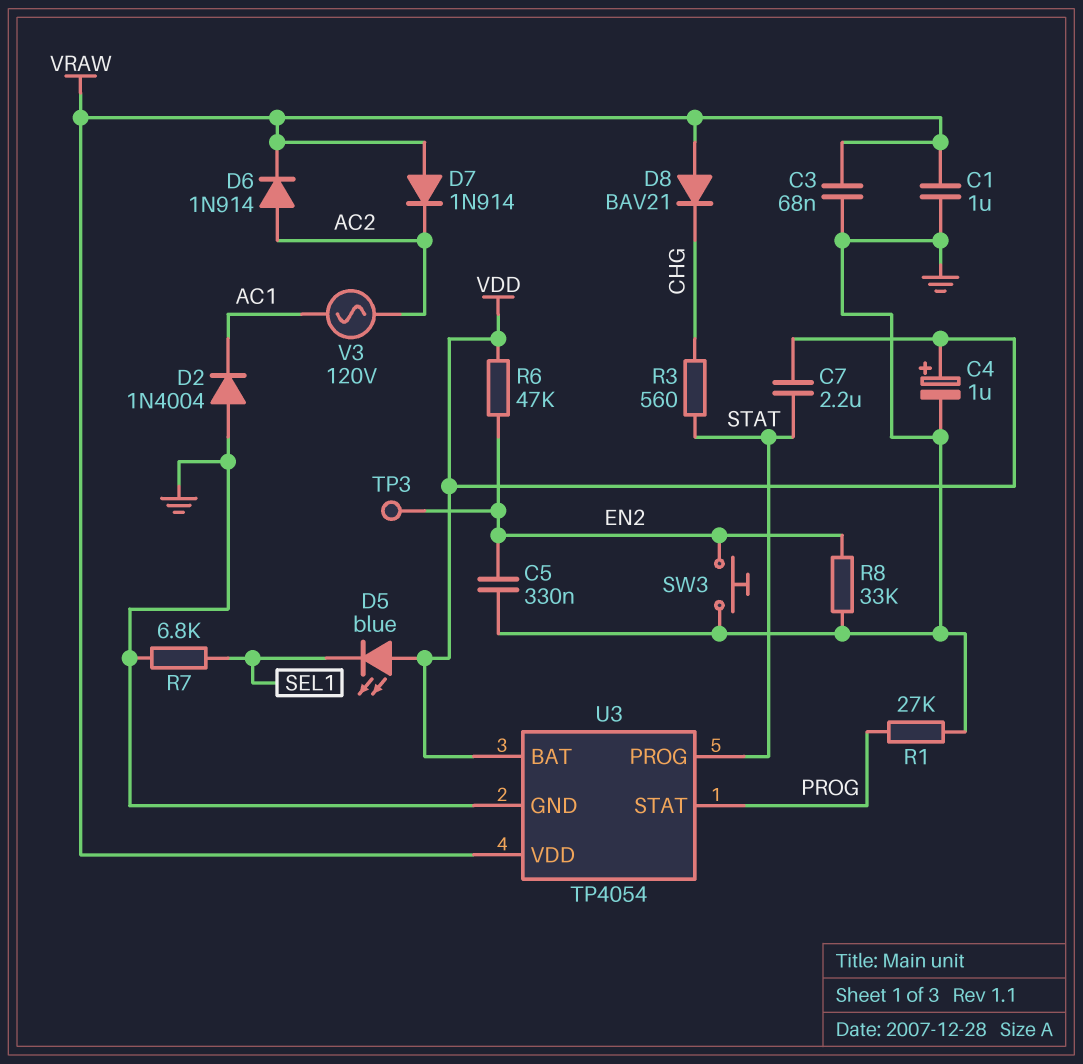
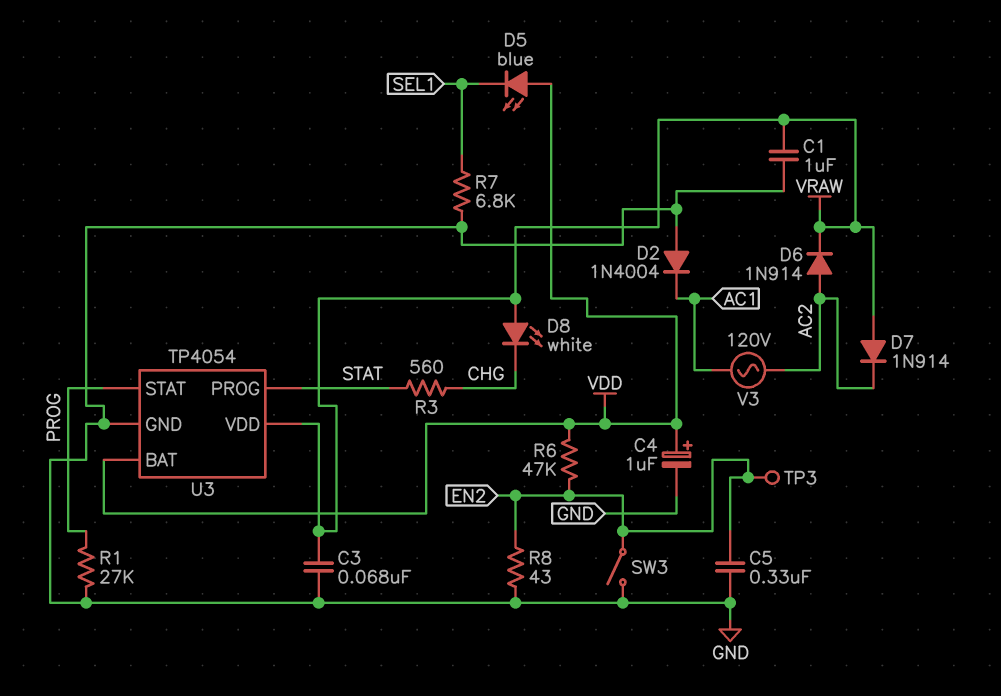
C7: 2.2uF (STAT, VDD) -> none
D8: diode BAV21 (A VRAW, K CHG) -> LED white (A VRAW, K CHG)
R8: 33k (EN2, GND) -> 43 (EN2, GND)
SW3: button (EN2, GND) -> switch (EN2, GND)

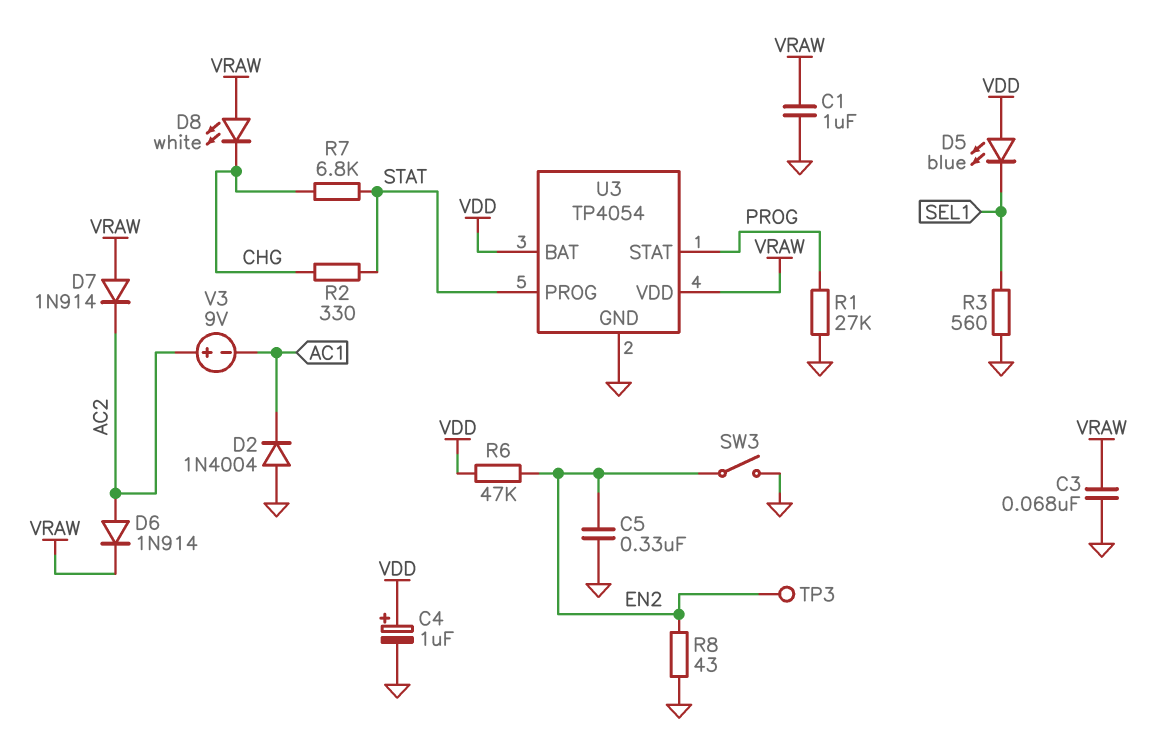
R2: none -> 330 (CHG, STAT)
R3: 560 (CHG, STAT) -> 560 (GND, SEL1)
R7: 6.8k (GND, SEL1) -> 6.8k (CHG, STAT)
V3: AC 120V (AC1, AC2) -> 9V (plus AC2, minus AC1)

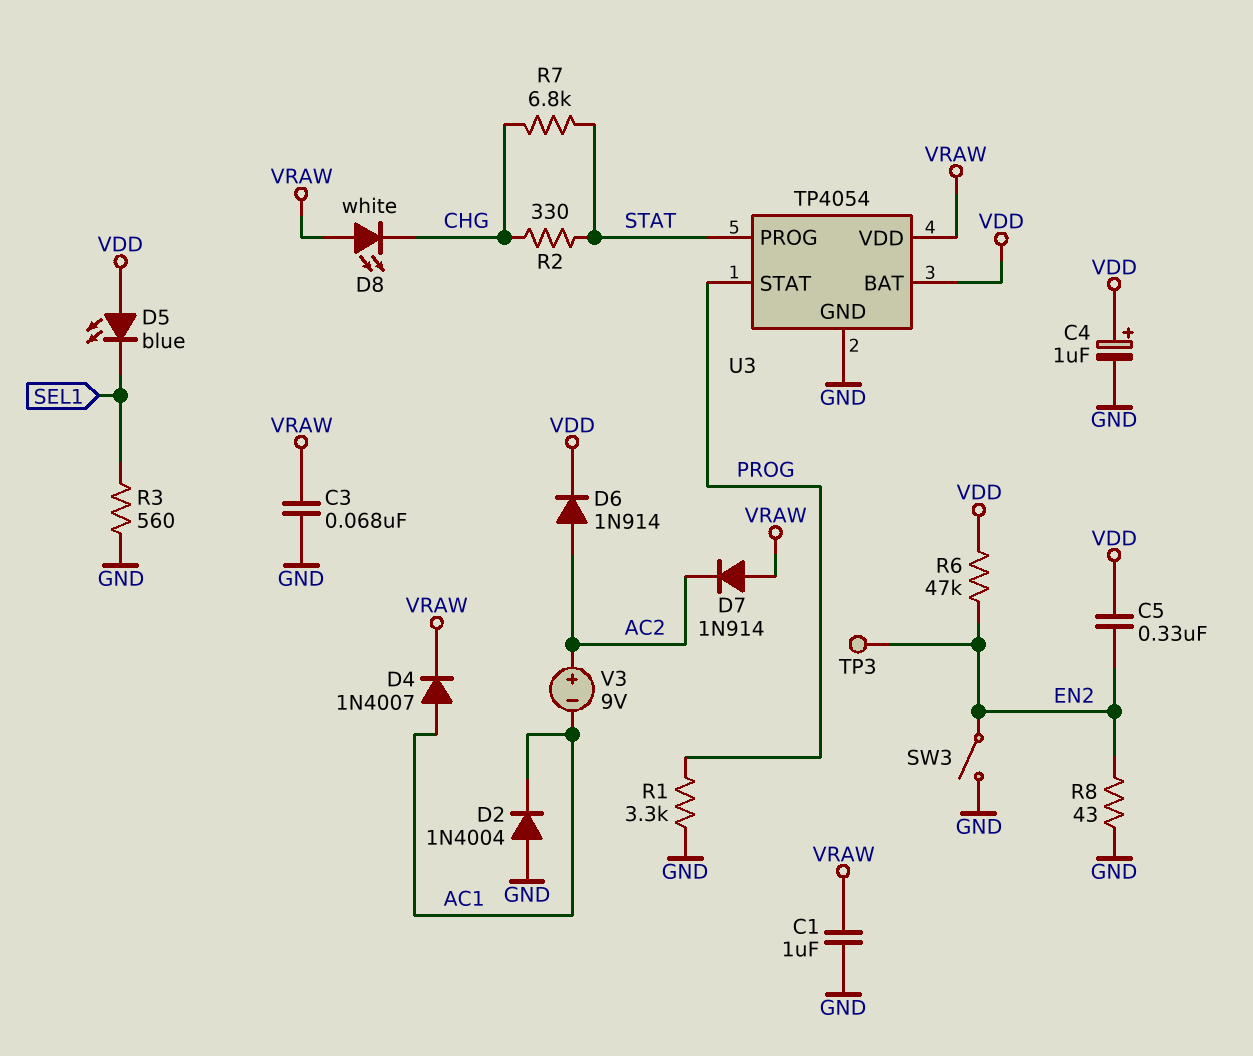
C5: 330nF (EN2, GND) -> 330nF (EN2, VDD)
D4: none -> diode 1N4007 (A AC1, K VRAW)
D6: diode 1N914 (A AC2, K VRAW) -> diode 1N914 (A AC2, K VDD)
R1: 27k (GND, PROG) -> 3.3k (GND, PROG)

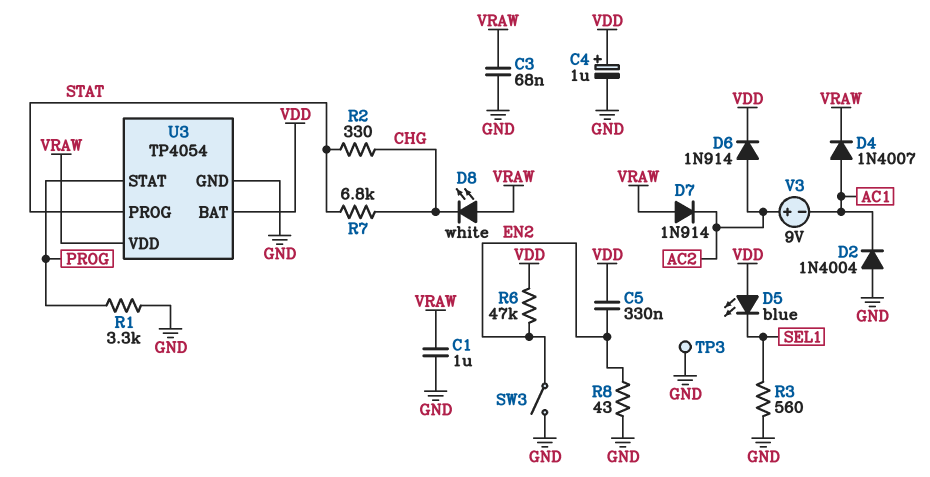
TP3: test point (EN2) -> test point (GND)

